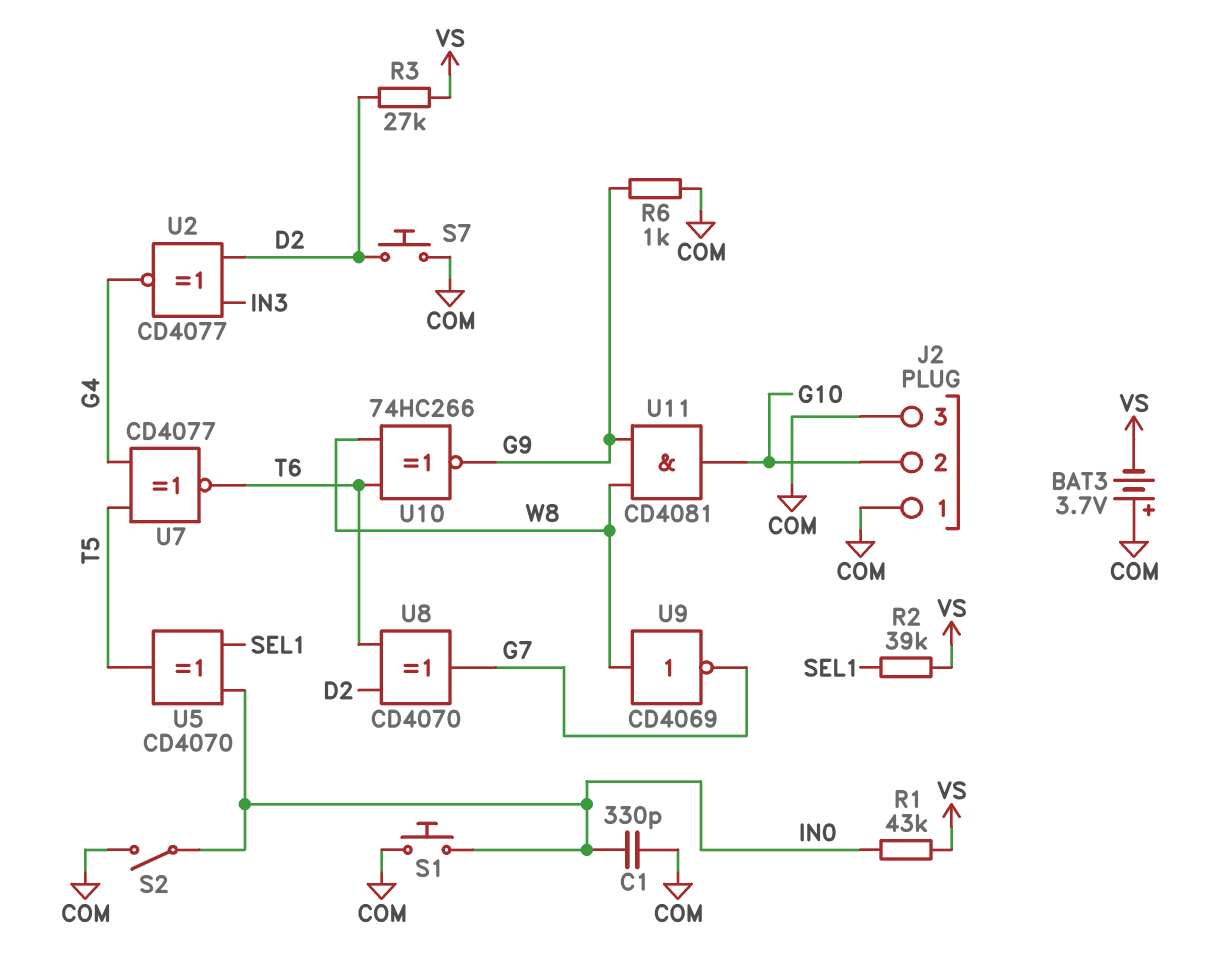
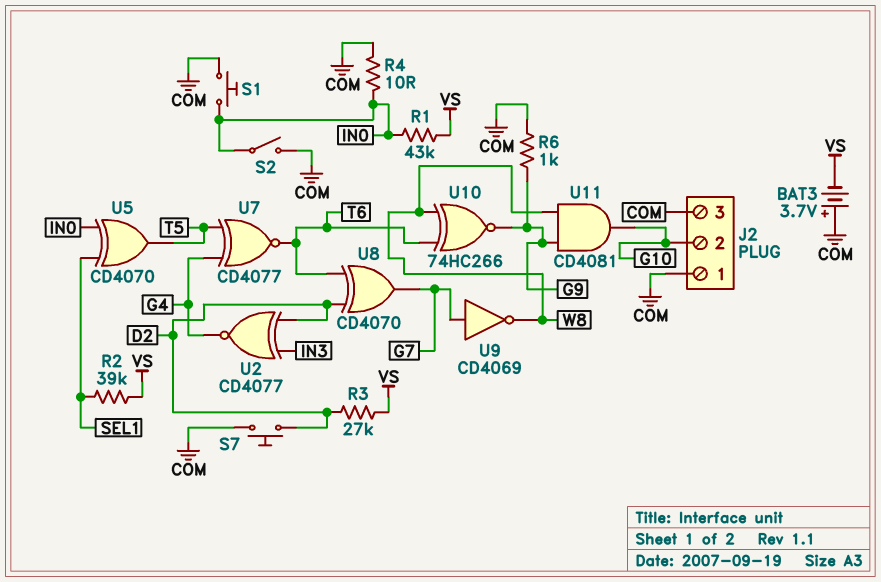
C1: 330pF (COM, IN0) -> none
R4: none -> 10 (COM, IN0)
U9: NOT CD4069 (in W8, out G7) -> NOT CD4069 (in G7, out W8)

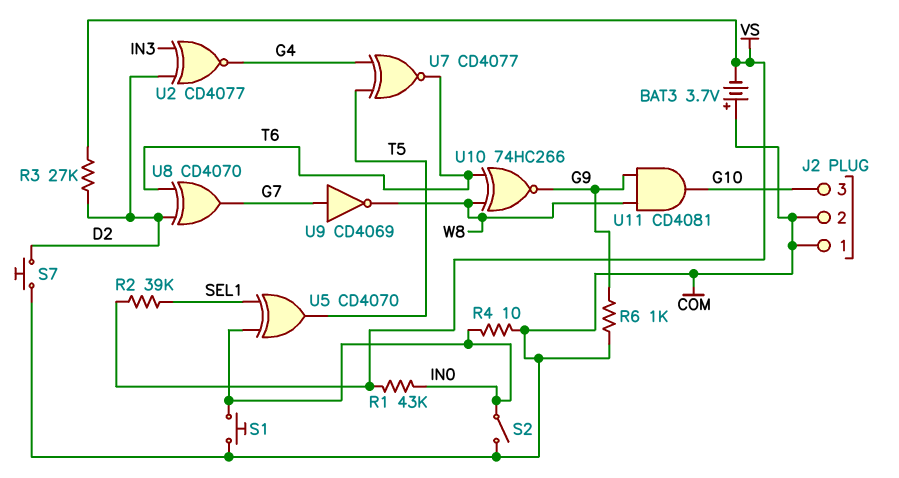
J2 pin 2: G10 -> COM
J2 pin 3: COM -> G10

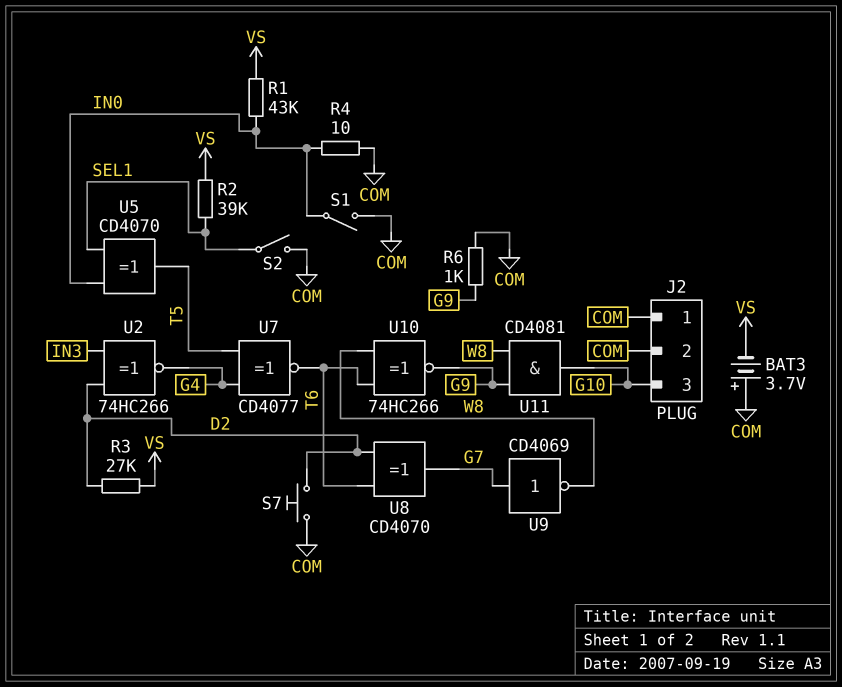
S1: button (COM, IN0) -> switch (COM, IN0)
S2: switch (COM, IN0) -> switch (COM, SEL1)
U2: XNOR CD4077 (in D2, in IN3, out G4) -> XNOR 74HC266 (in D2, in IN3, out G4)

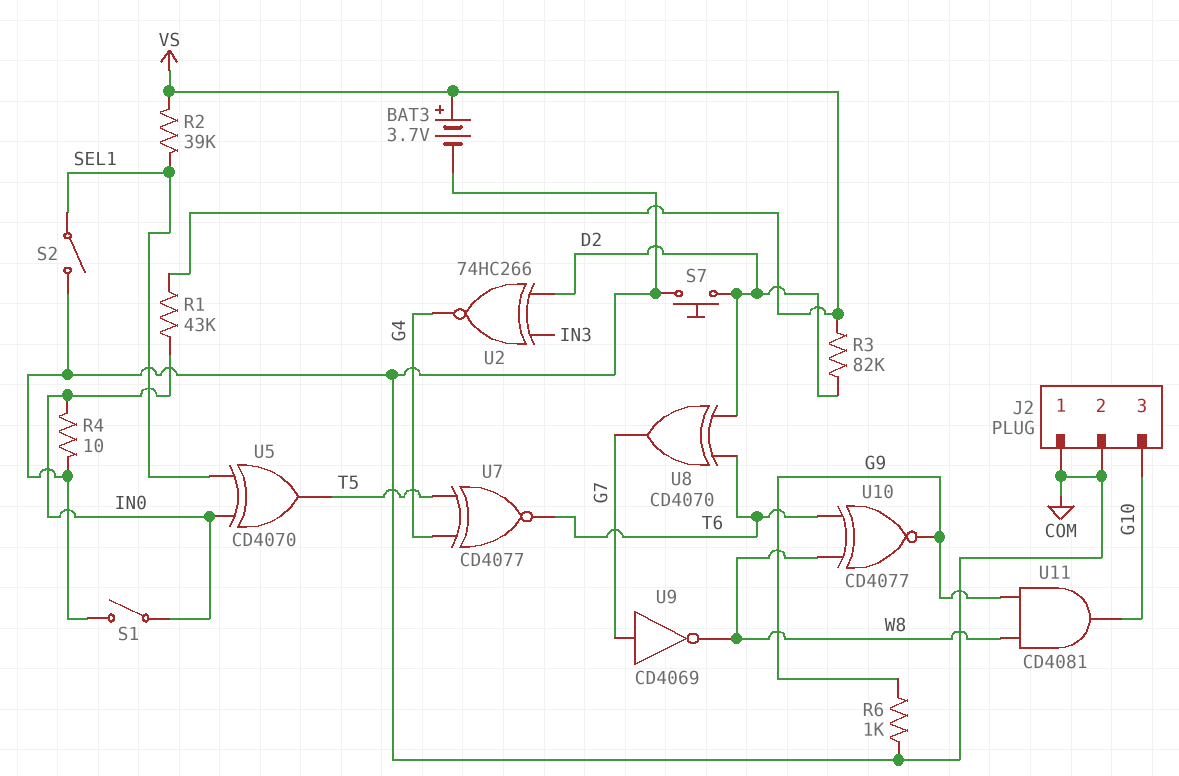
BAT3: 3.7V (plus COM, minus VS) -> 3.7V (plus VS, minus COM)
R3: 27k (D2, VS) -> 82k (D2, VS)
U10: XNOR 74HC266 (in T6, in W8, out G9) -> XNOR CD4077 (in T6, in W8, out G9)

